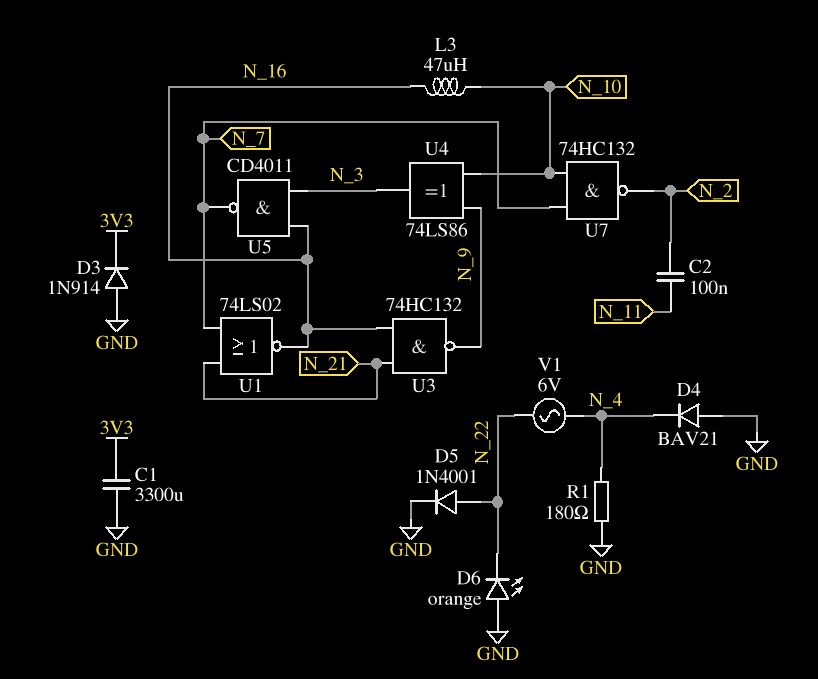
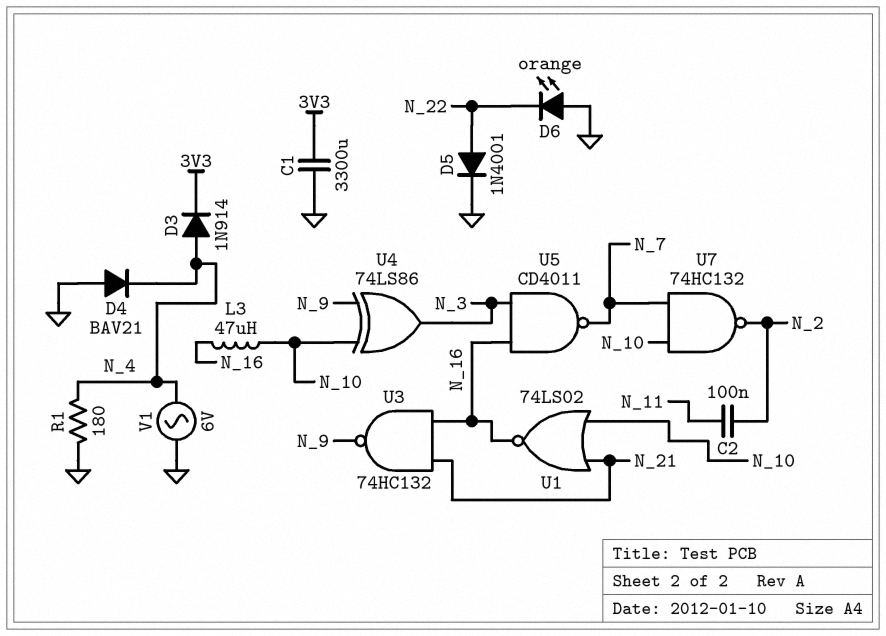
D3: diode 1N914 (A GND, K 3V3) -> diode 1N914 (A N_4, K 3V3)
U1: NOR 74LS02 (in N_7, in N_21, out N_16) -> NOR 74LS02 (in N_10, in N_21, out N_16)
V1: AC 6V (N_4, N_22) -> AC 6V (GND, N_4)

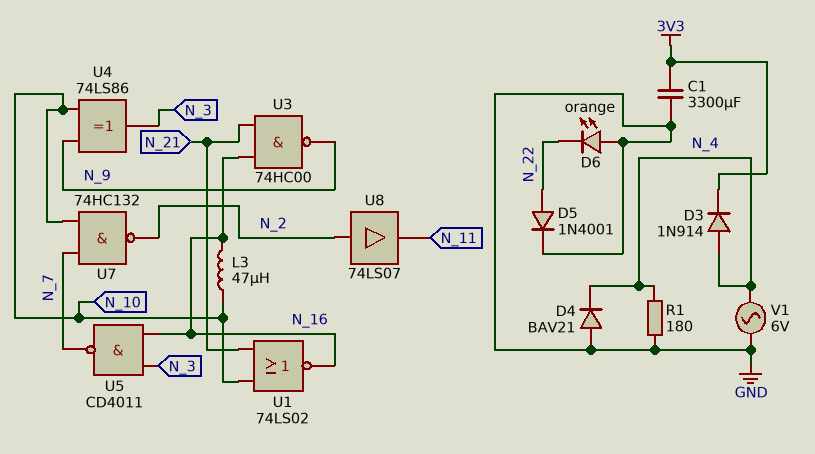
C2: 100nF (N_2, N_11) -> none
U3: NAND 74HC132 (in N_16, in N_21, out N_9) -> NAND 74HC00 (in N_16, in N_21, out N_9)
U8: none -> buffer 74LS07 (in N_2, out N_11)

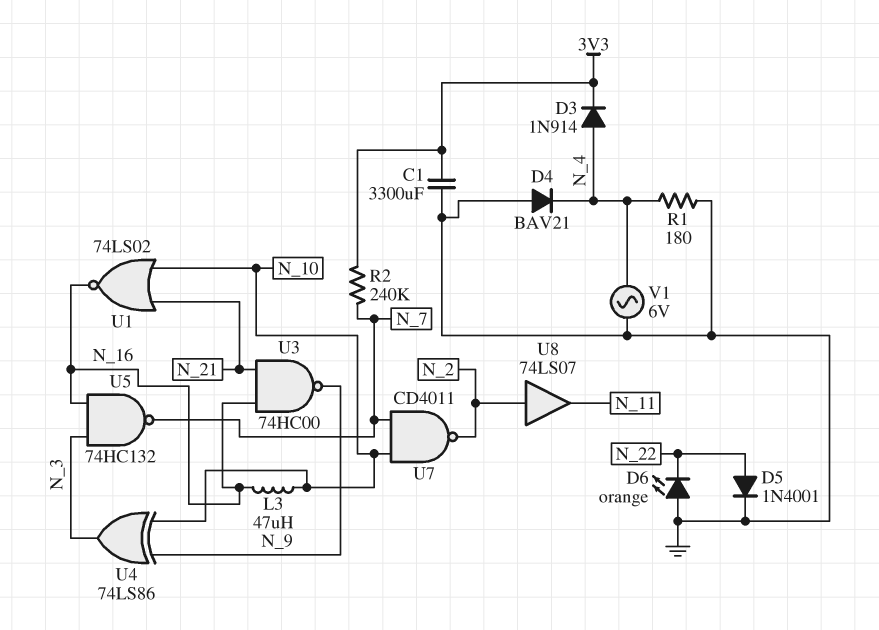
R2: none -> 240k (3V3, N_7)
U5: NAND CD4011 (in N_3, in N_16, out N_7) -> NAND 74HC132 (in N_3, in N_16, out N_7)
U7: NAND 74HC132 (in N_7, in N_10, out N_2) -> NAND CD4011 (in N_7, in N_10, out N_2)

